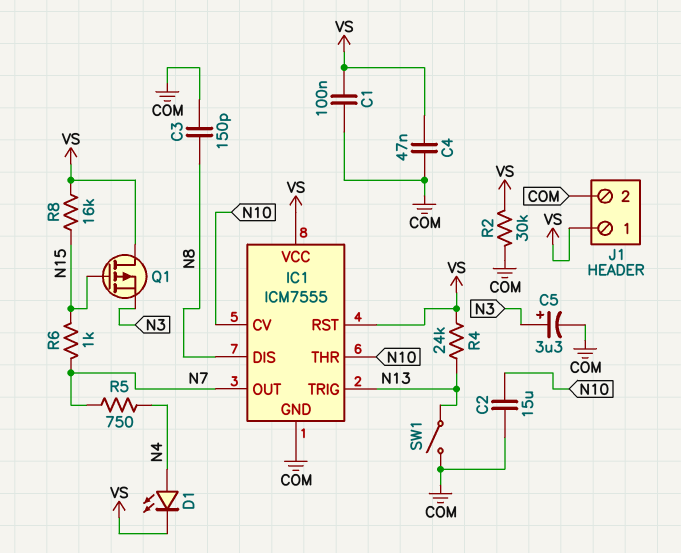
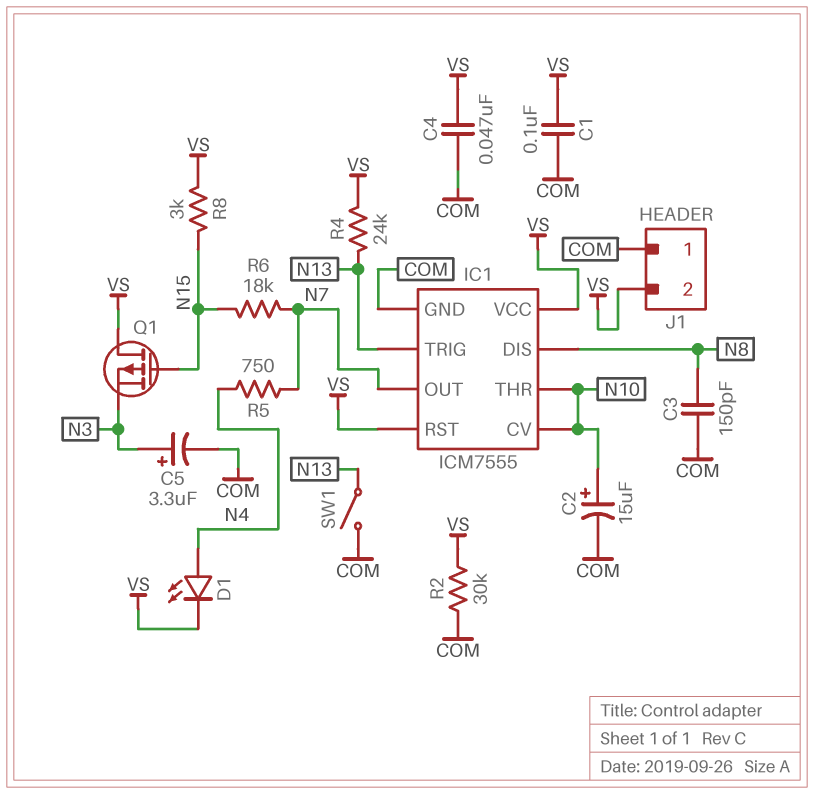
C2: 15uF (COM, N10) -> 15uF (plus N10, minus COM)
J1 pin 1: VS -> COM
J1 pin 2: COM -> VS
R6: 1k (N7, N15) -> 18k (N7, N15)
R8: 16k (N15, VS) -> 3k (N15, VS)

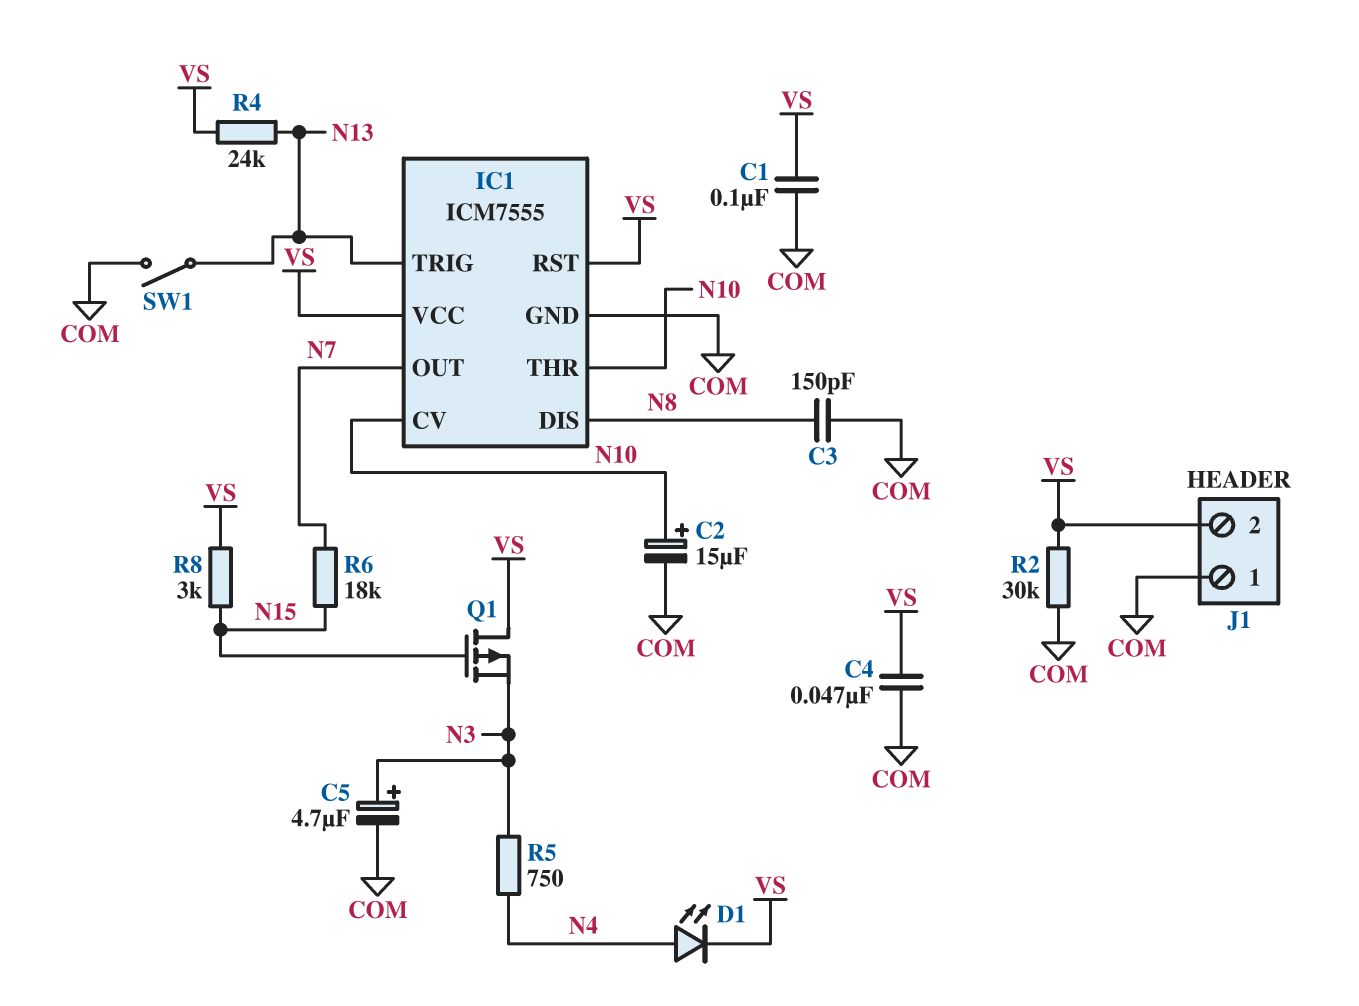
C5: 3.3uF (plus N3, minus COM) -> 4.7uF (plus N3, minus COM)
R5: 750 (N4, N7) -> 750 (N3, N4)

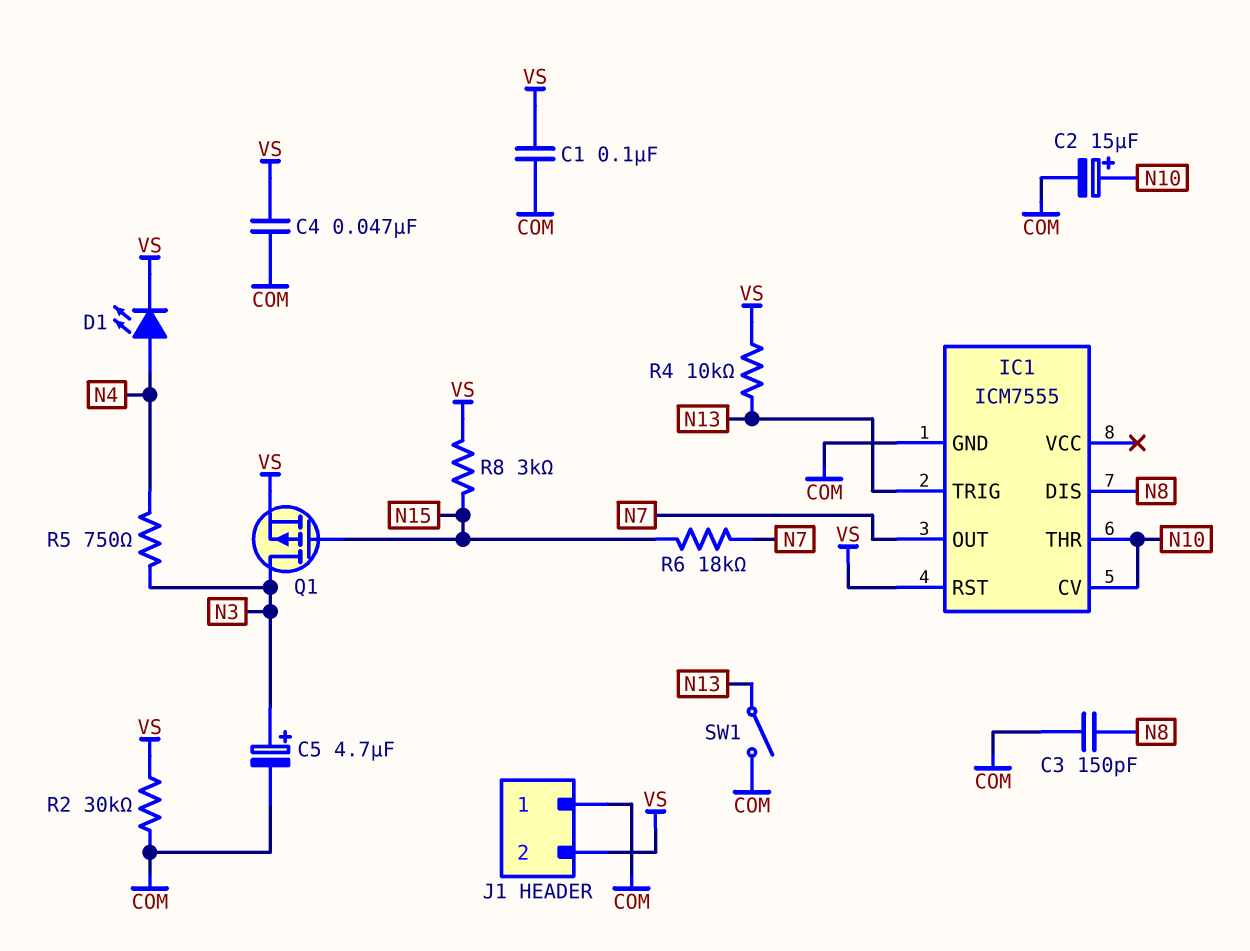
IC1 pin VCC: VS -> none
Q1: PMOS (G N15, D VS, S N3) -> PMOS (G N15, D N3, S VS)
R4: 24k (N13, VS) -> 10k (N13, VS)

